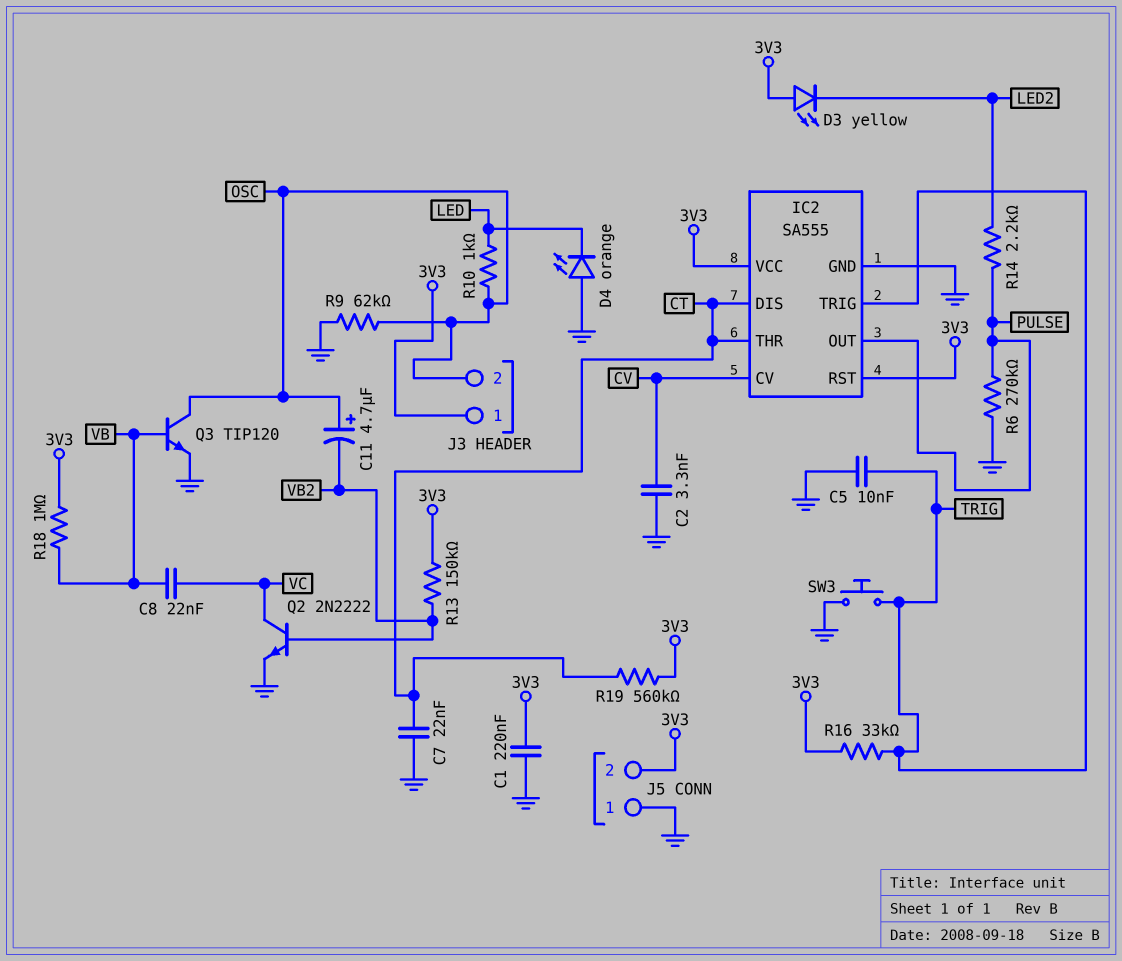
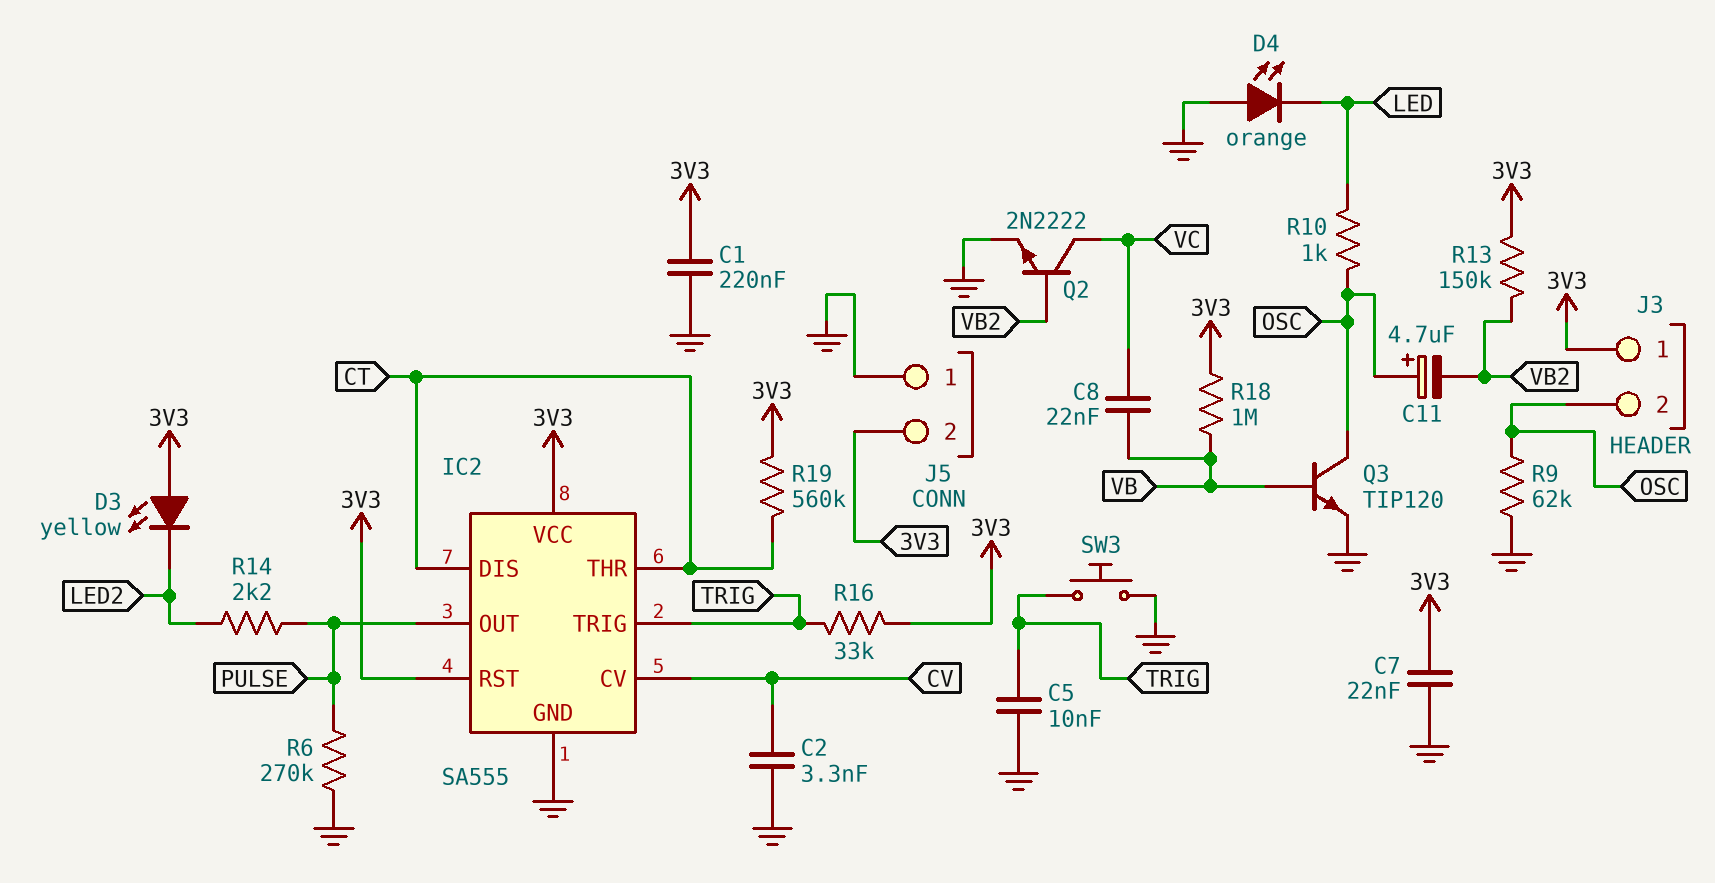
C7: 22nF (CT, GND) -> 22nF (3V3, GND)

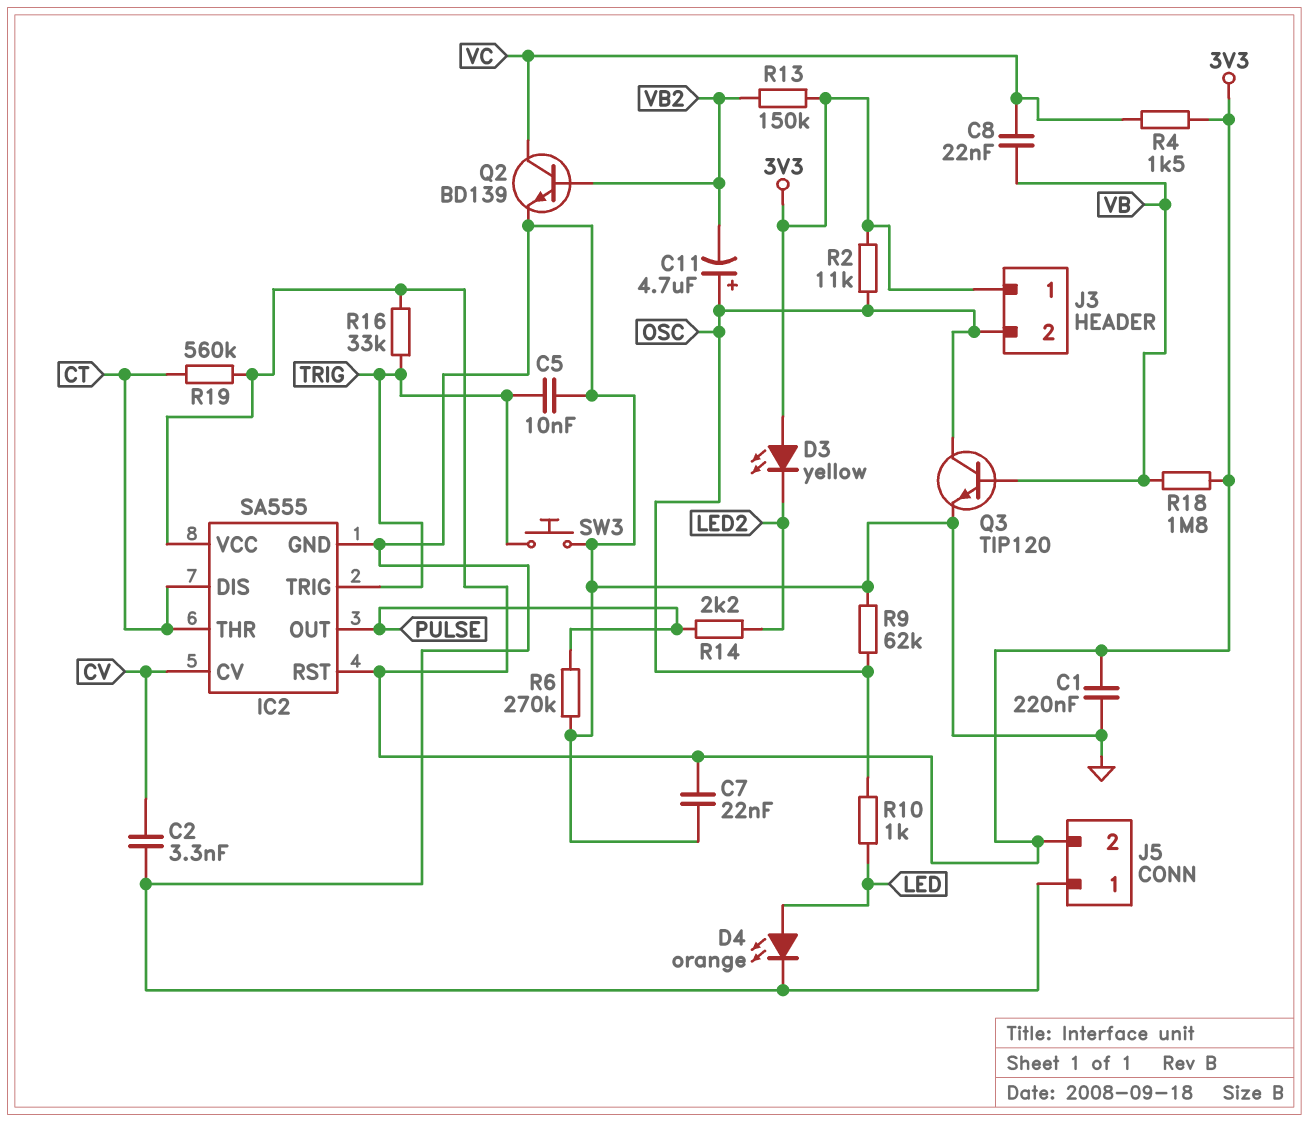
D4: LED orange (A GND, K LED) -> LED orange (A LED, K GND)
Q2: NPN 2N2222 (B VB2, C VC, E GND) -> NPN BD139 (B VB2, C VC, E GND)
R2: none -> 11k (3V3, OSC)
R4: none -> 1.5k (3V3, VC)
R18: 1M (3V3, VB) -> 1.8M (3V3, VB)

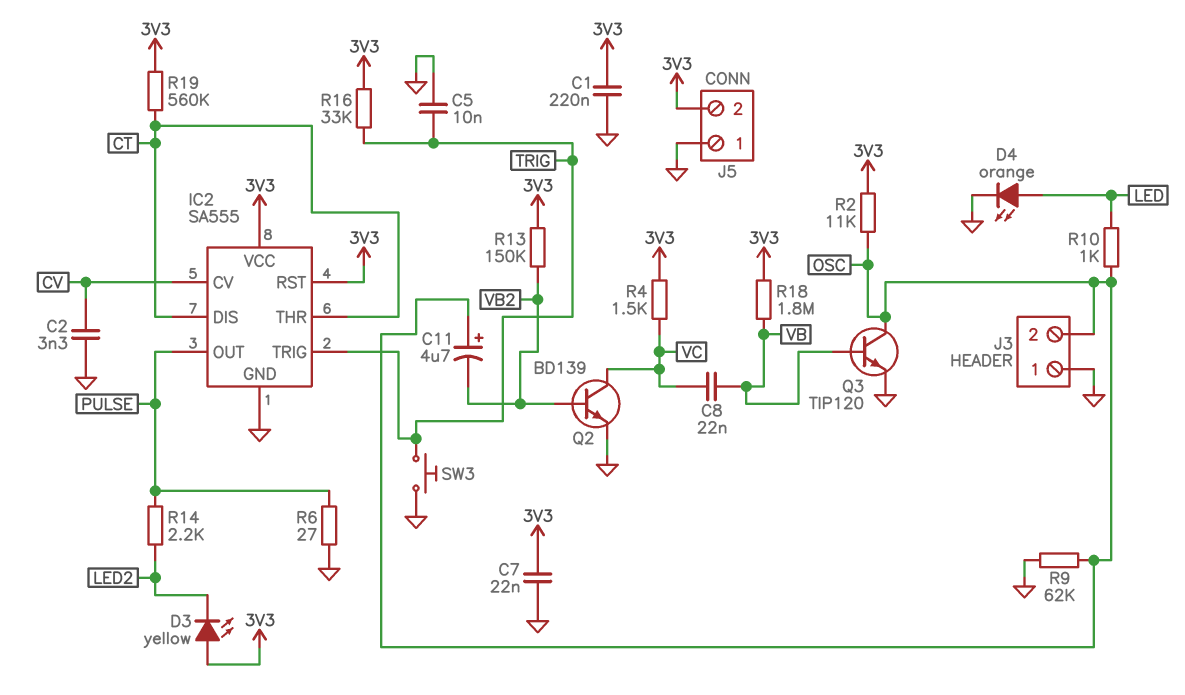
J3 pin 1: 3V3 -> GND
R6: 270k (GND, PULSE) -> 27 (GND, PULSE)

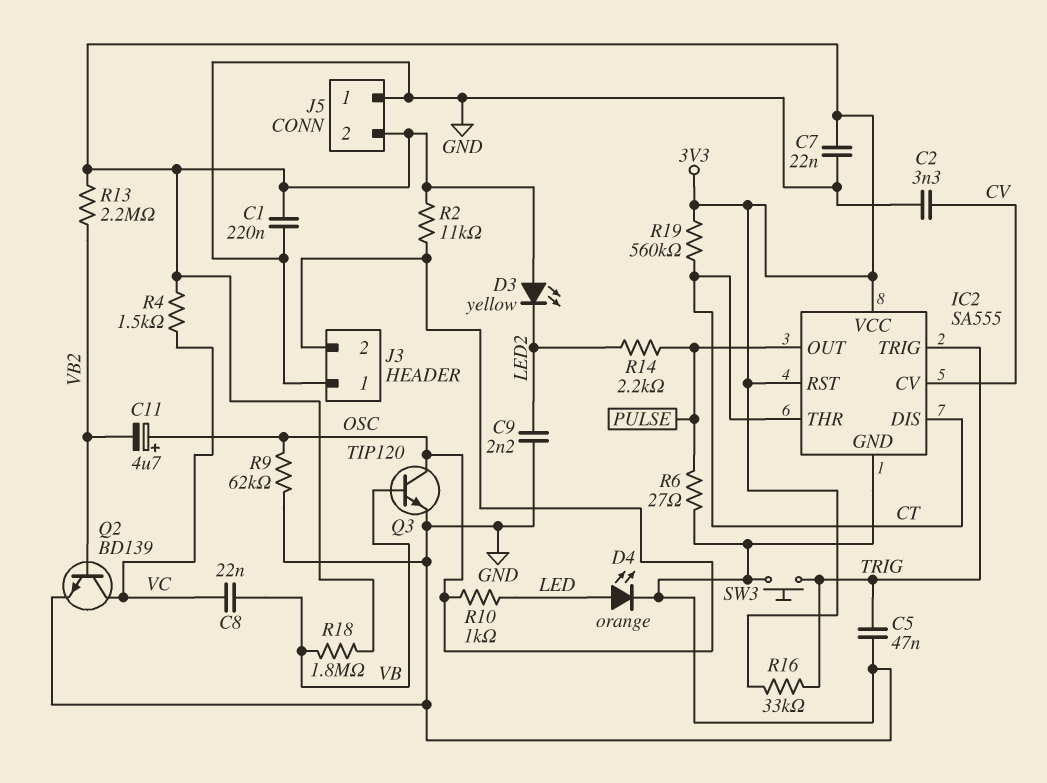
C5: 10nF (GND, TRIG) -> 47nF (GND, TRIG)
C9: none -> 2.2nF (GND, LED2)
R13: 150k (3V3, VB2) -> 2.2M (3V3, VB2)

